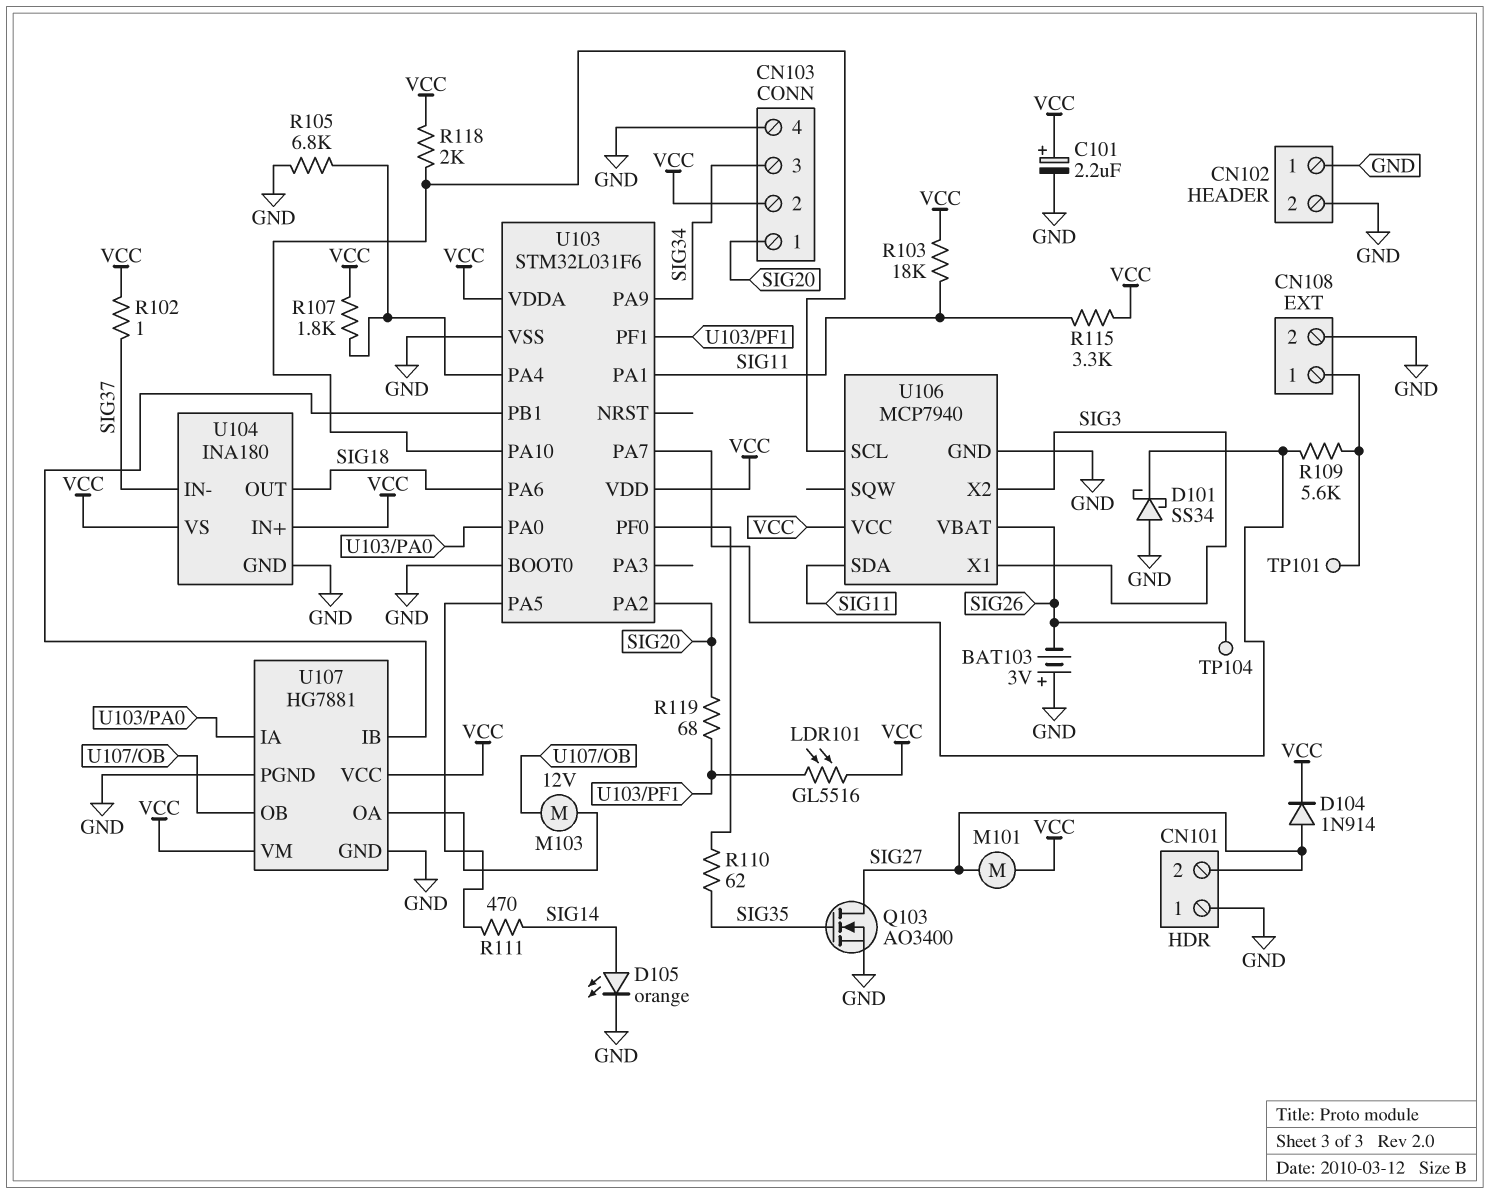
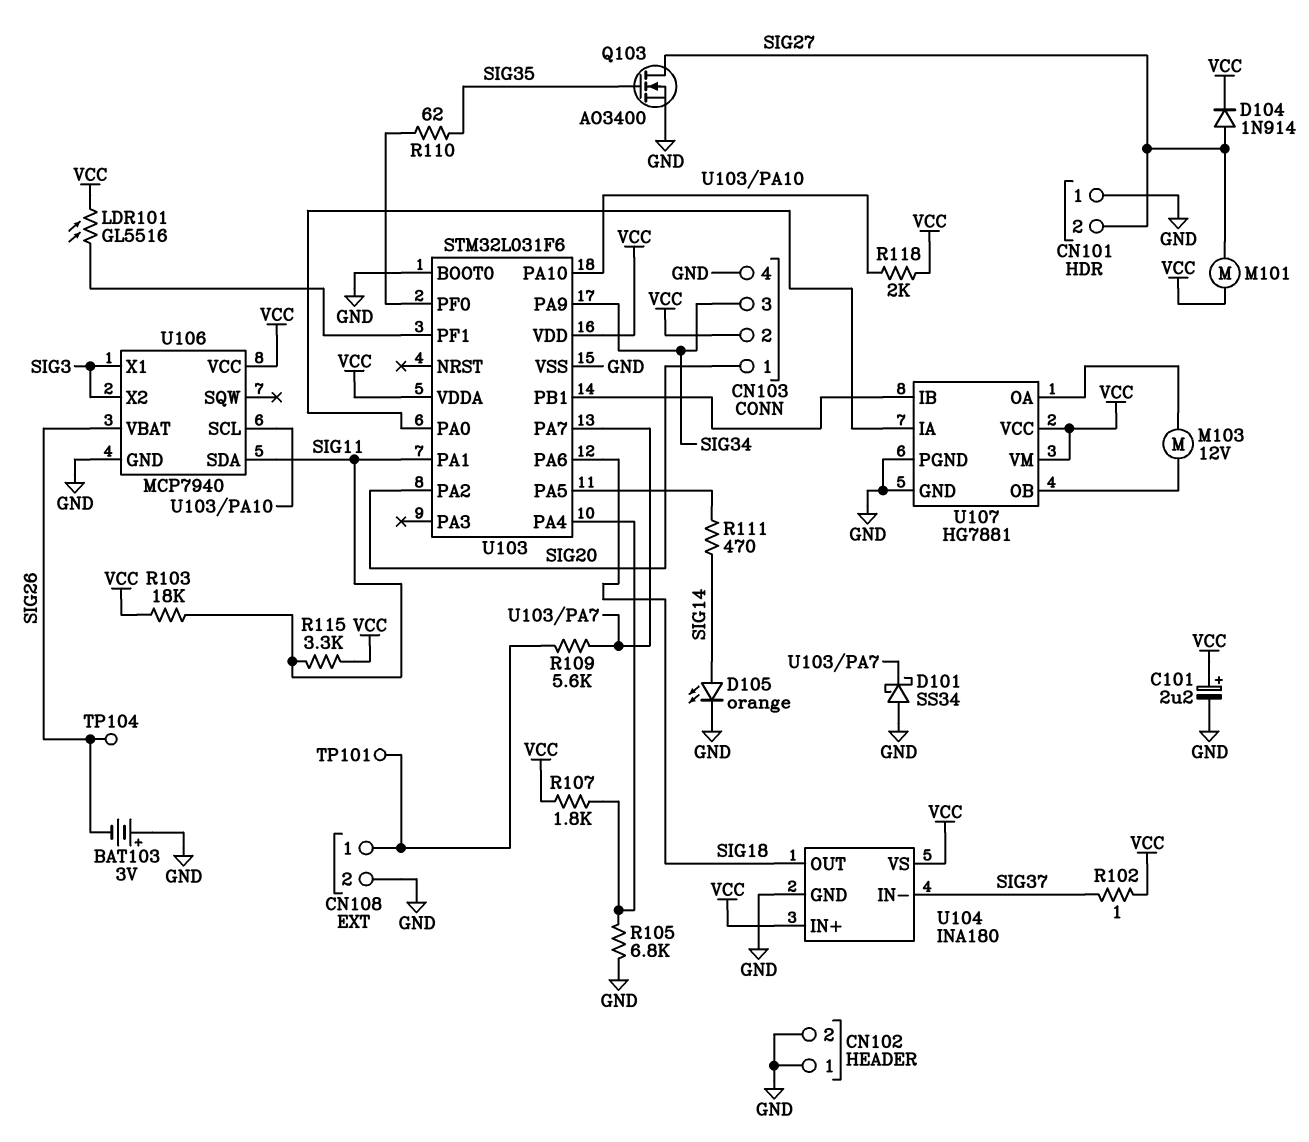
R119: 68 (SIG20, U103/PF1) -> none

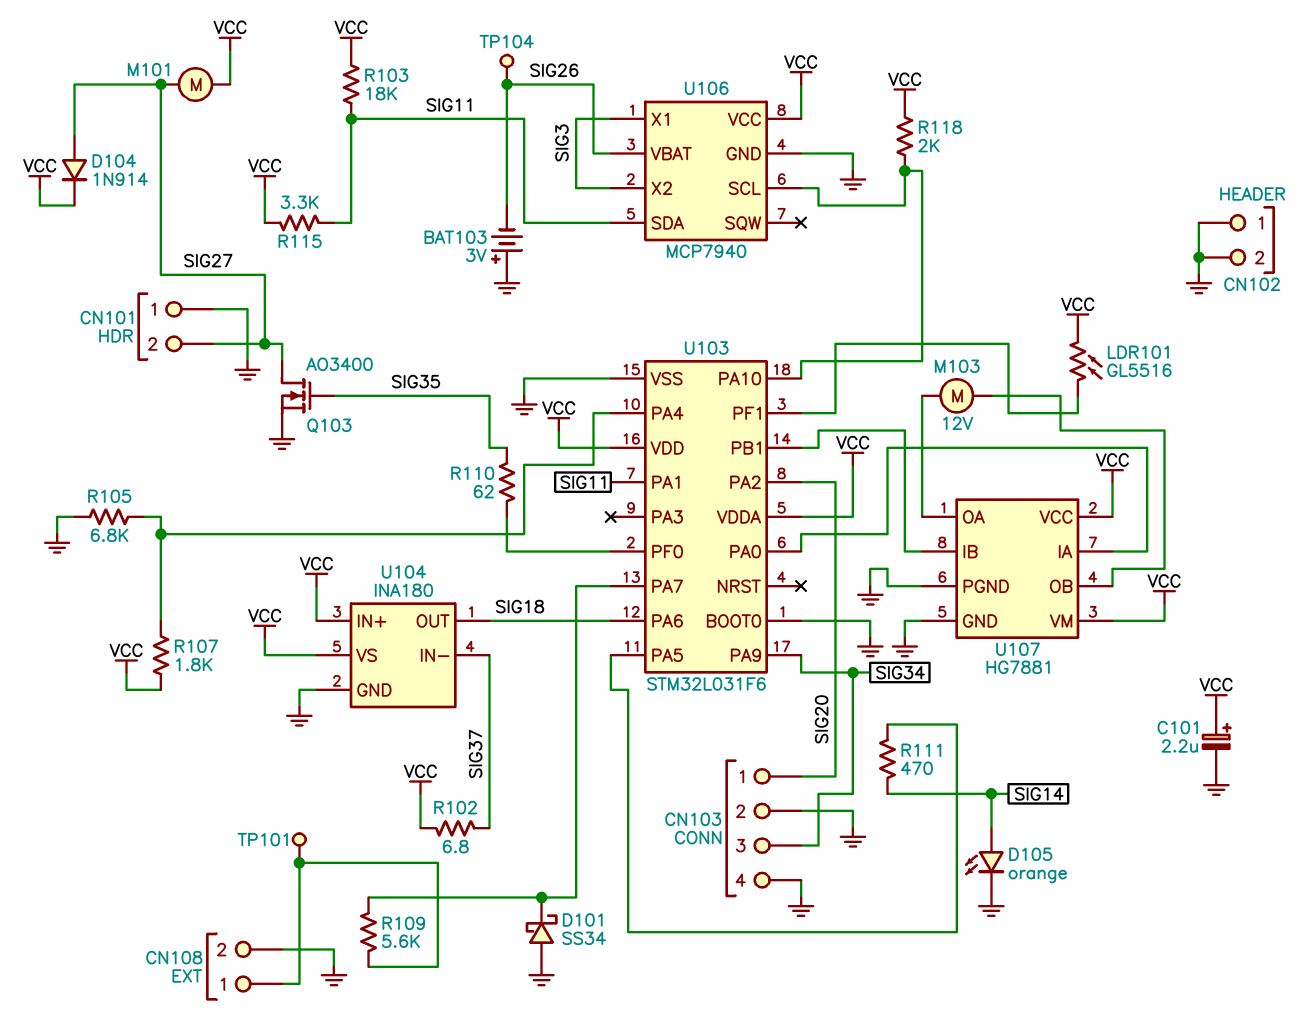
CN103 pin 2: VCC -> GND
R102: 1 (SIG37, VCC) -> 6.8 (SIG37, VCC)

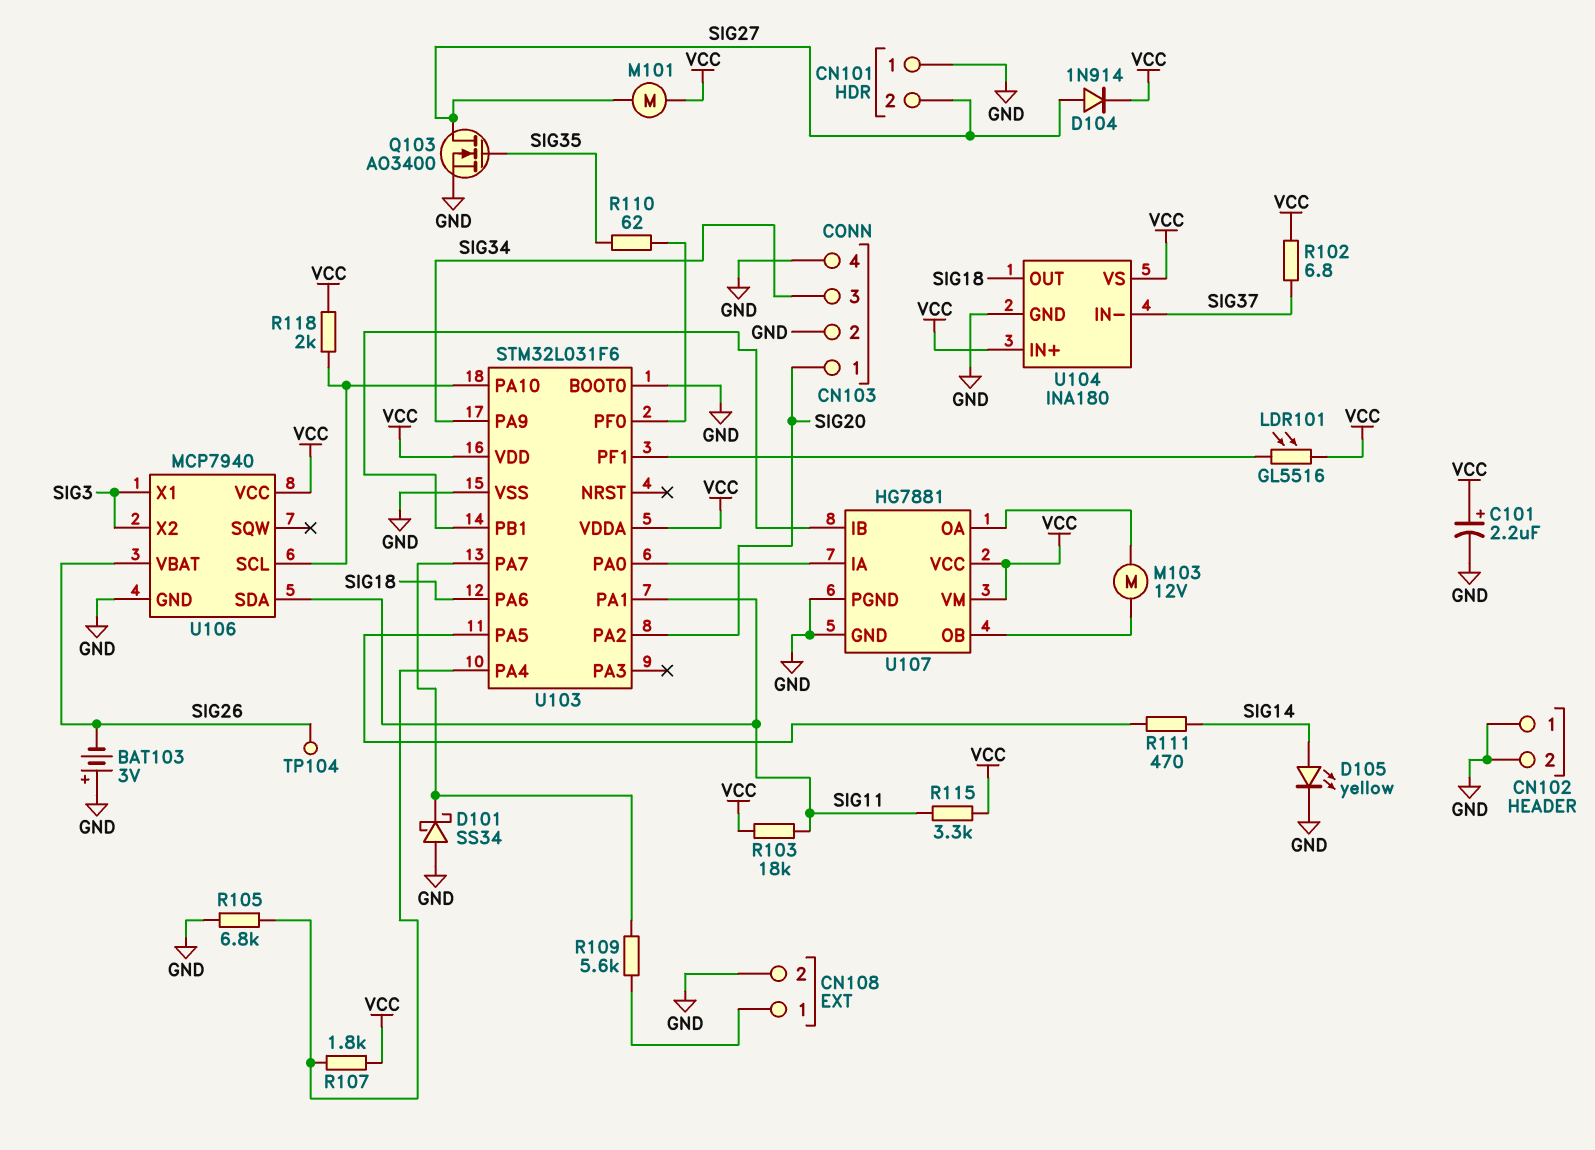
D105: LED orange (A SIG14, K GND) -> LED yellow (A SIG14, K GND)
TP101: test point (CN108/1) -> none

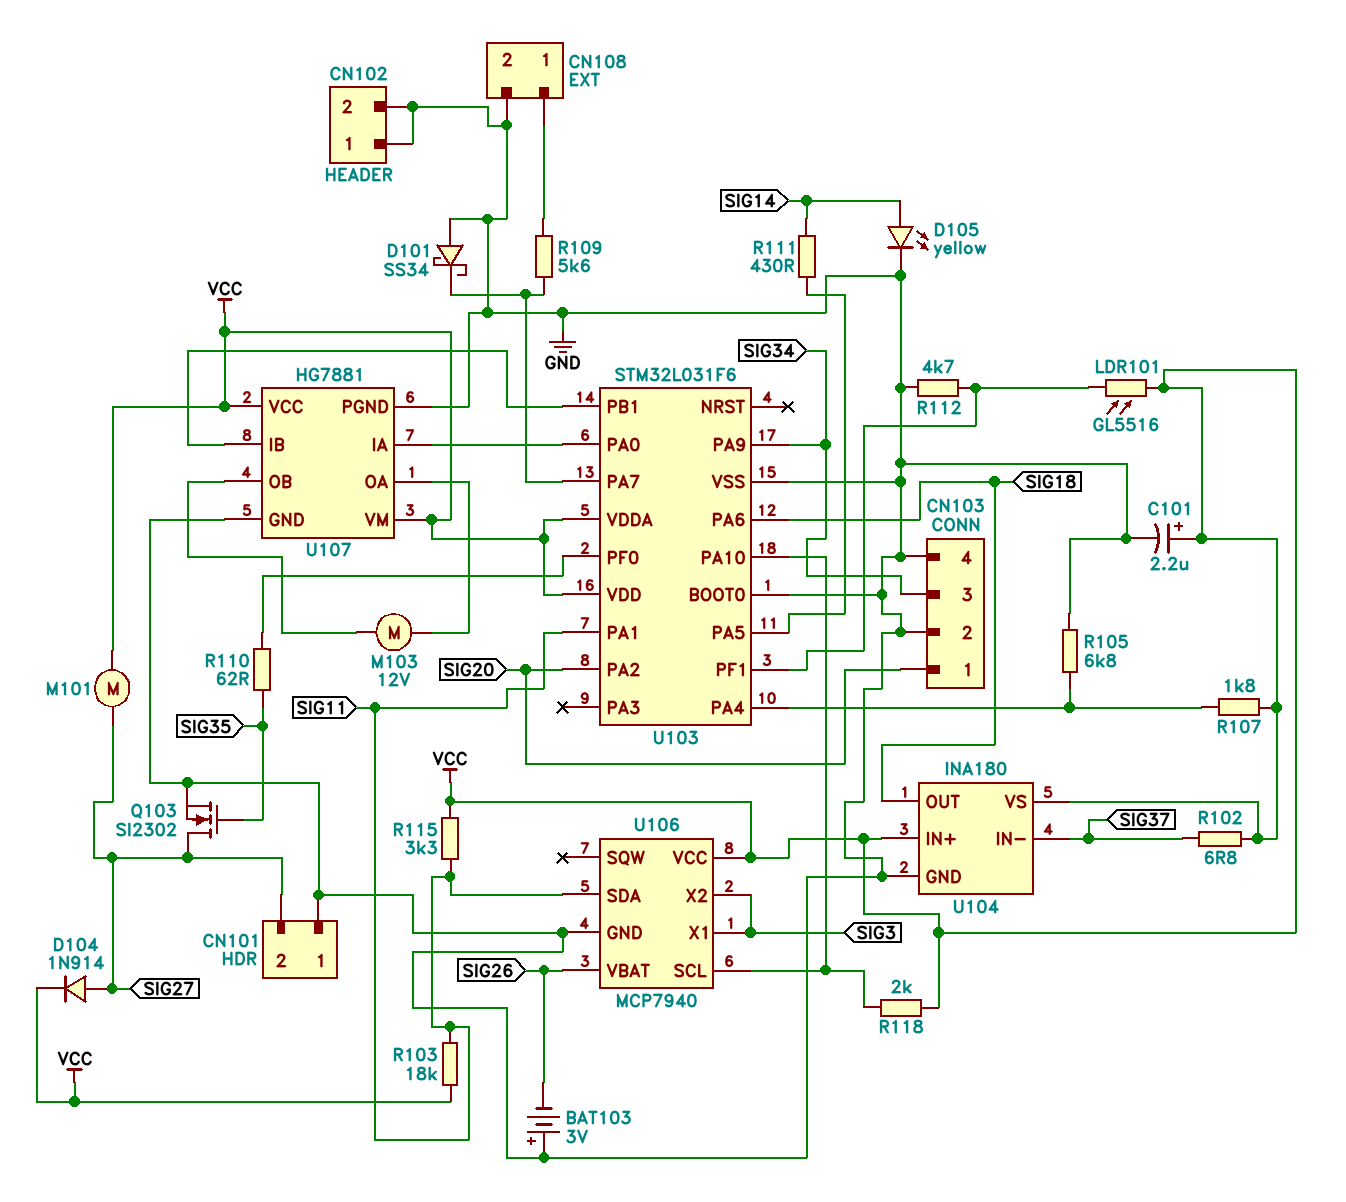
Q103: NMOS AO3400 (G SIG35, D SIG27, S GND) -> NMOS SI2302 (G SIG35, D SIG27, S GND)
R111: 470 (SIG14, U103/PA5) -> 430 (SIG14, U103/PA5)
R112: none -> 4.7k (GND, U103/PF1)
TP104: test point (SIG26) -> none

